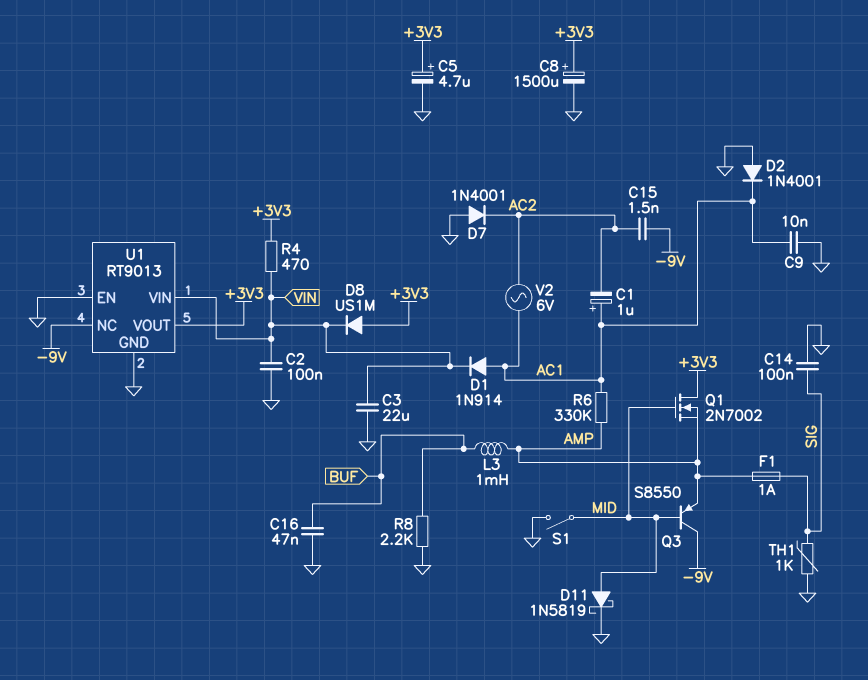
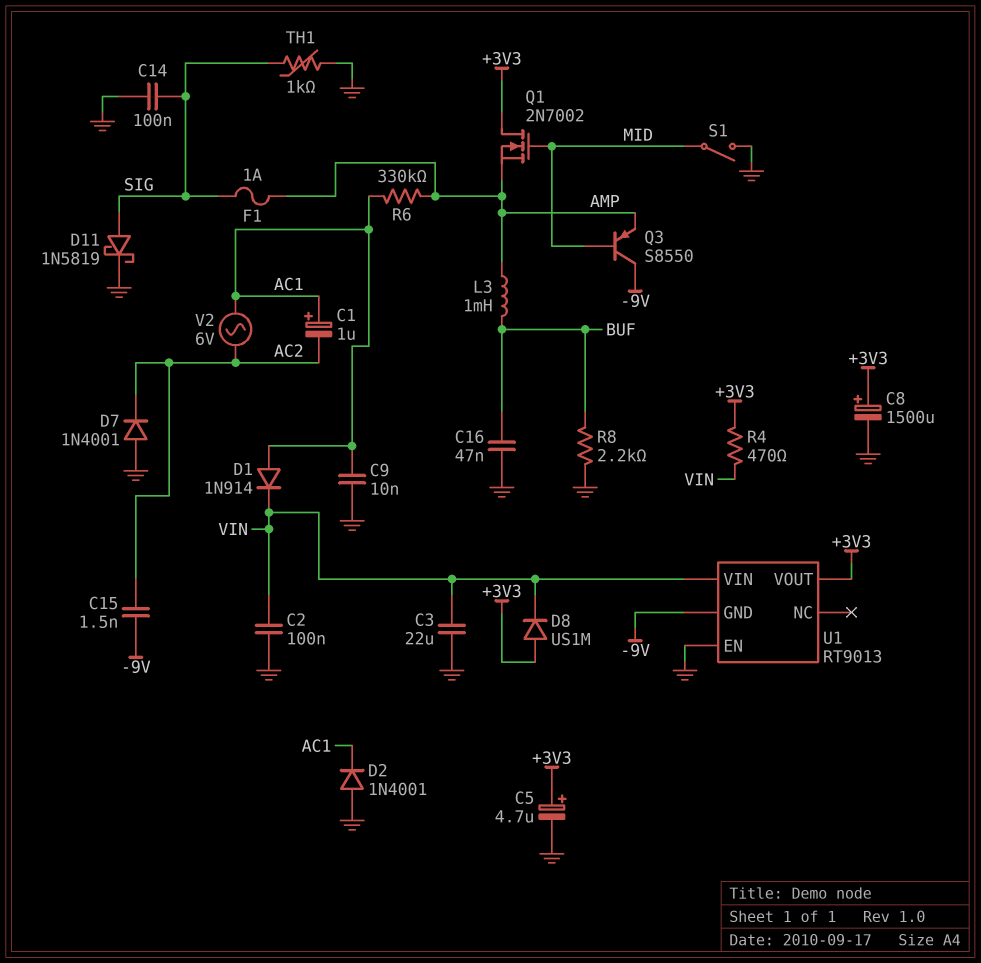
D11: schottky 1N5819 (A MID, K GND) -> schottky 1N5819 (A SIG, K GND)
U1 pin GND: GND -> -9V
U1 pin NC: -9V -> none

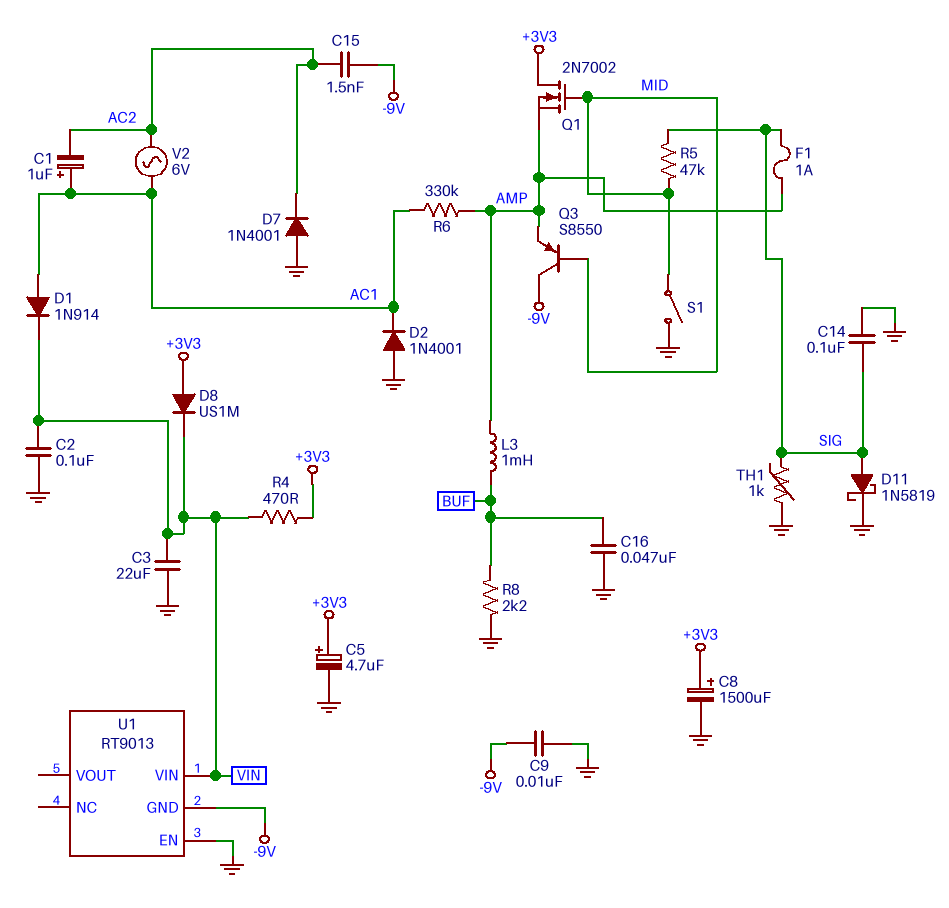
C9: 10nF (AC1, GND) -> 10nF (-9V, GND)
R5: none -> 47k (MID, SIG)
U1 pin VOUT: +3V3 -> none

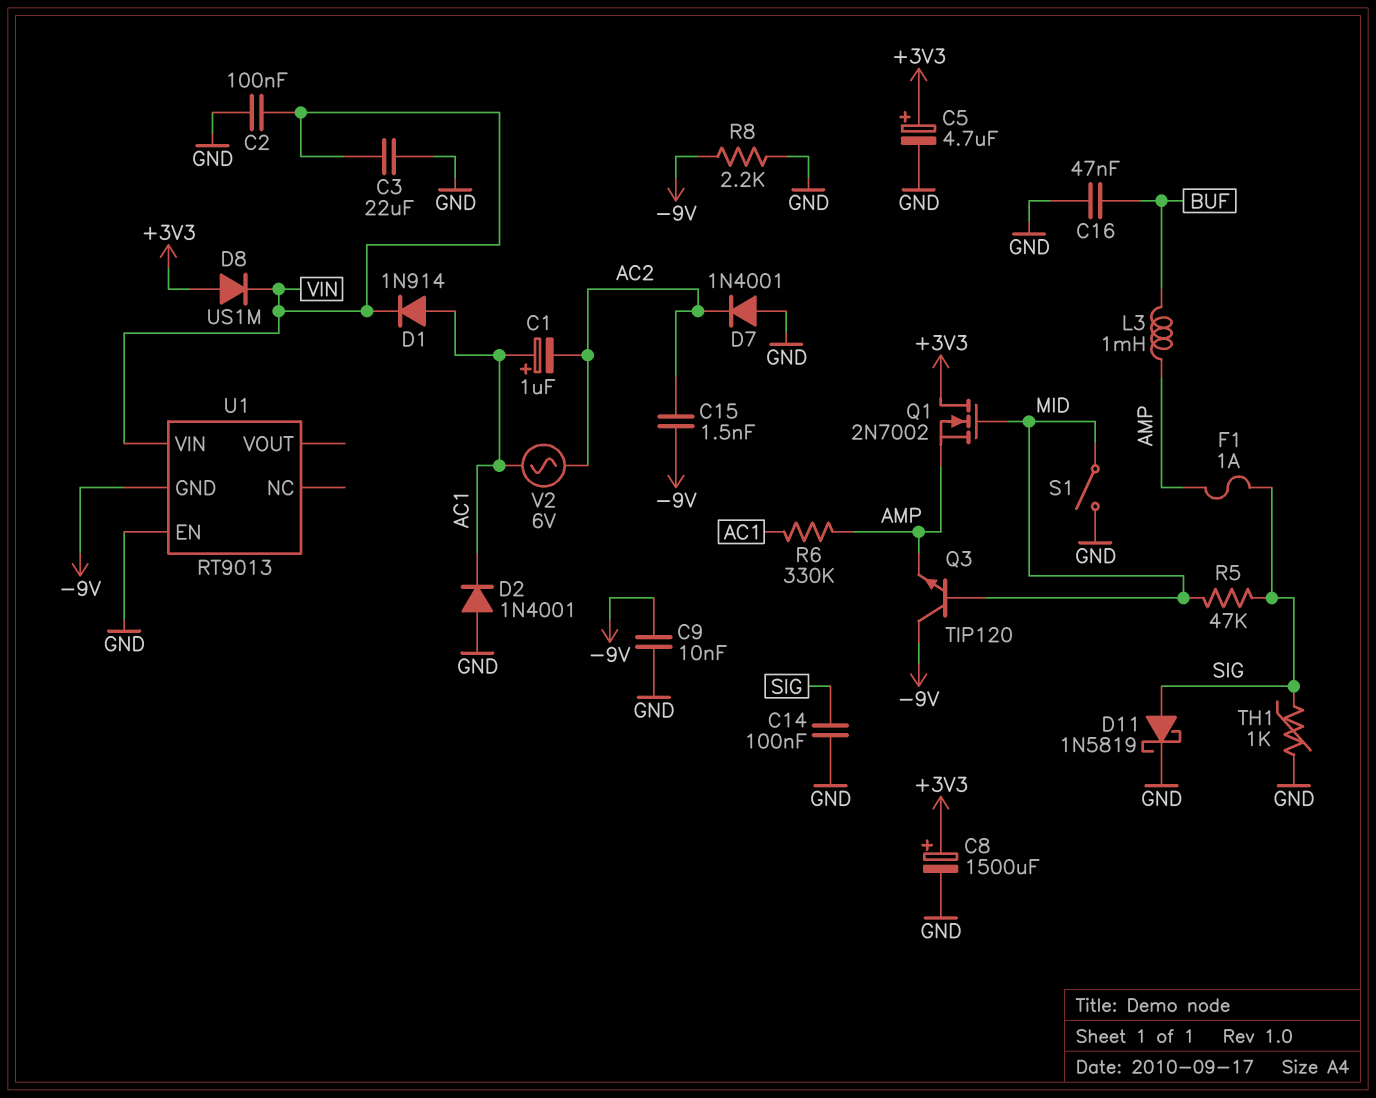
Q3: PNP S8550 (B MID, C -9V, E AMP) -> NPN TIP120 (B MID, C -9V, E AMP)
R4: 470 (+3V3, VIN) -> none
R8: 2.2k (BUF, GND) -> 2.2k (-9V, GND)

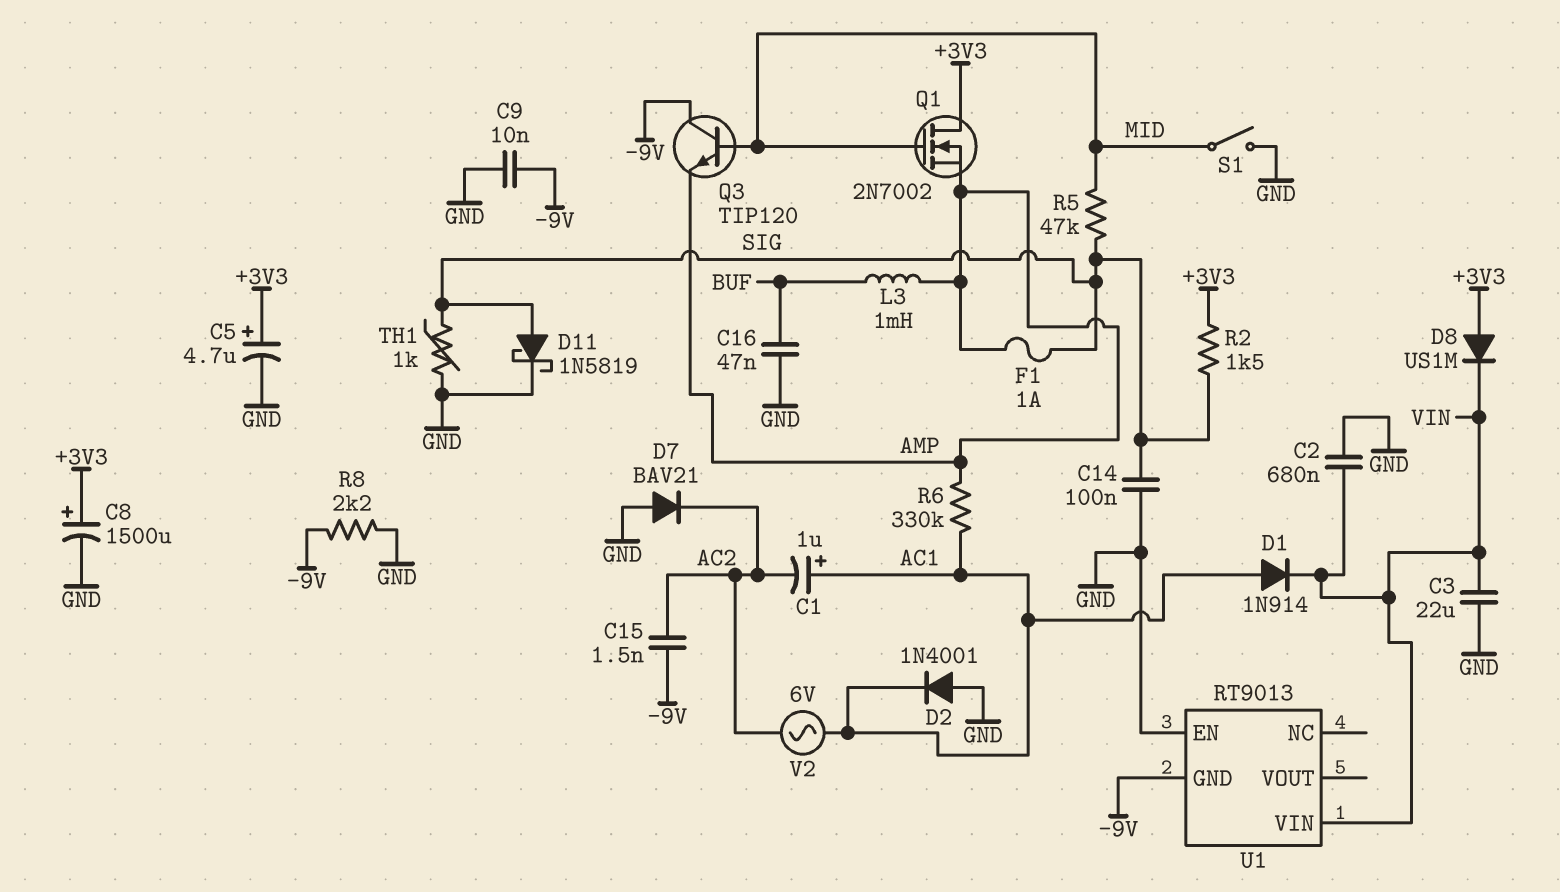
C2: 100nF (GND, VIN) -> 680nF (GND, VIN)
D7: diode 1N4001 (A GND, K AC2) -> diode BAV21 (A GND, K AC2)
R2: none -> 1.5k (+3V3, SIG)

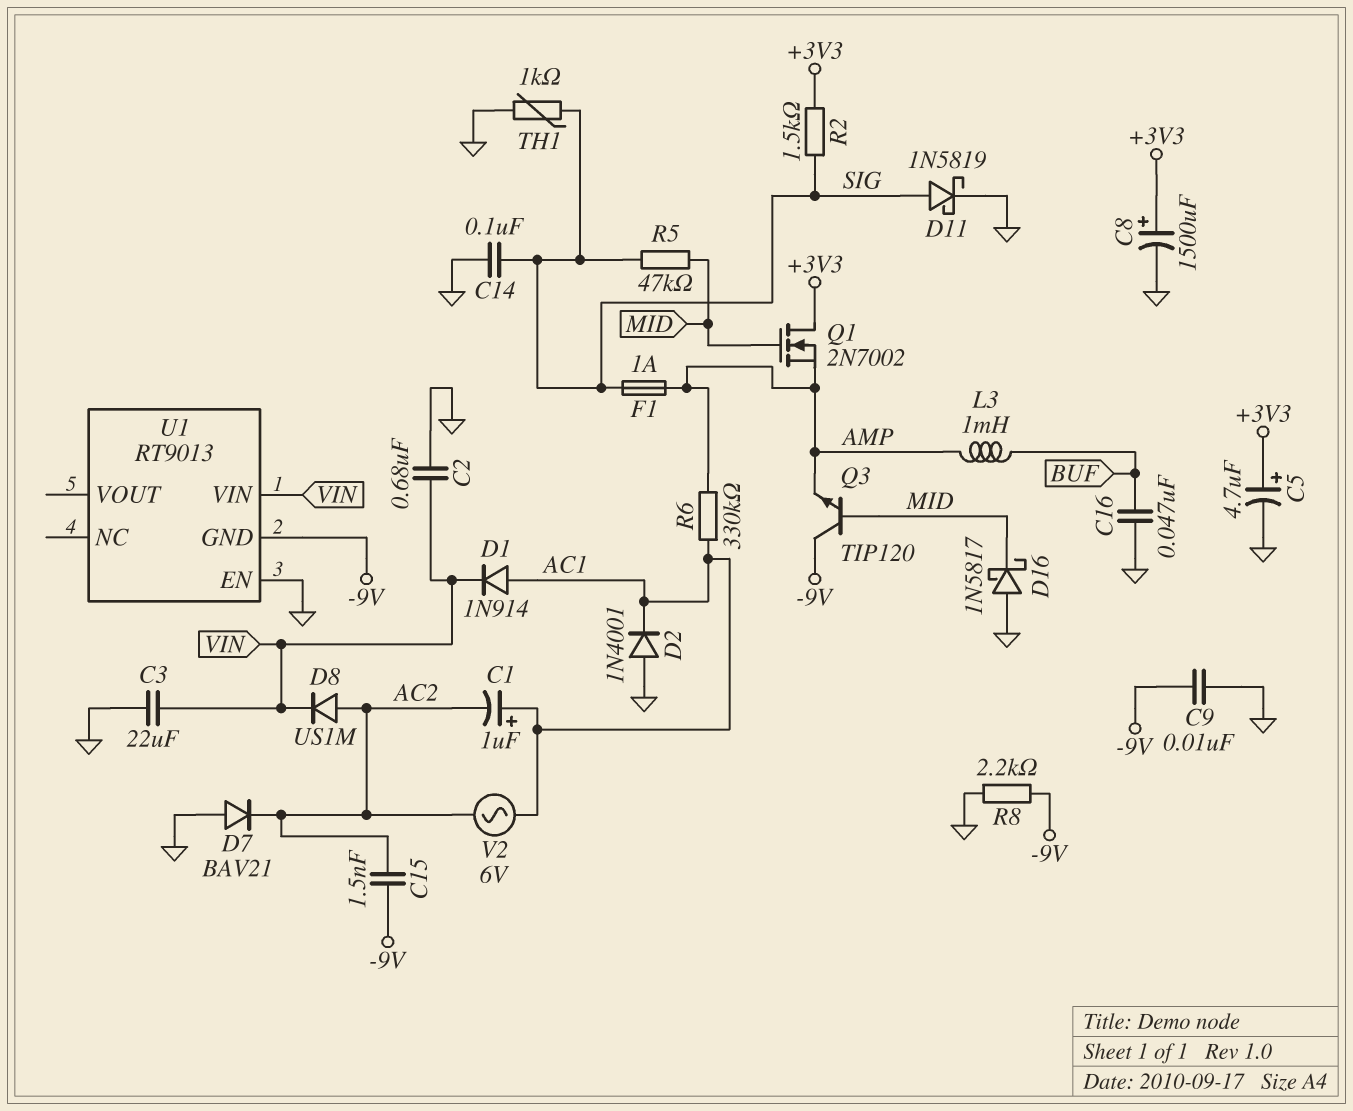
D8: diode US1M (A +3V3, K VIN) -> diode US1M (A AC2, K VIN)
D16: none -> schottky 1N5817 (A GND, K MID)
S1: switch (GND, MID) -> none

